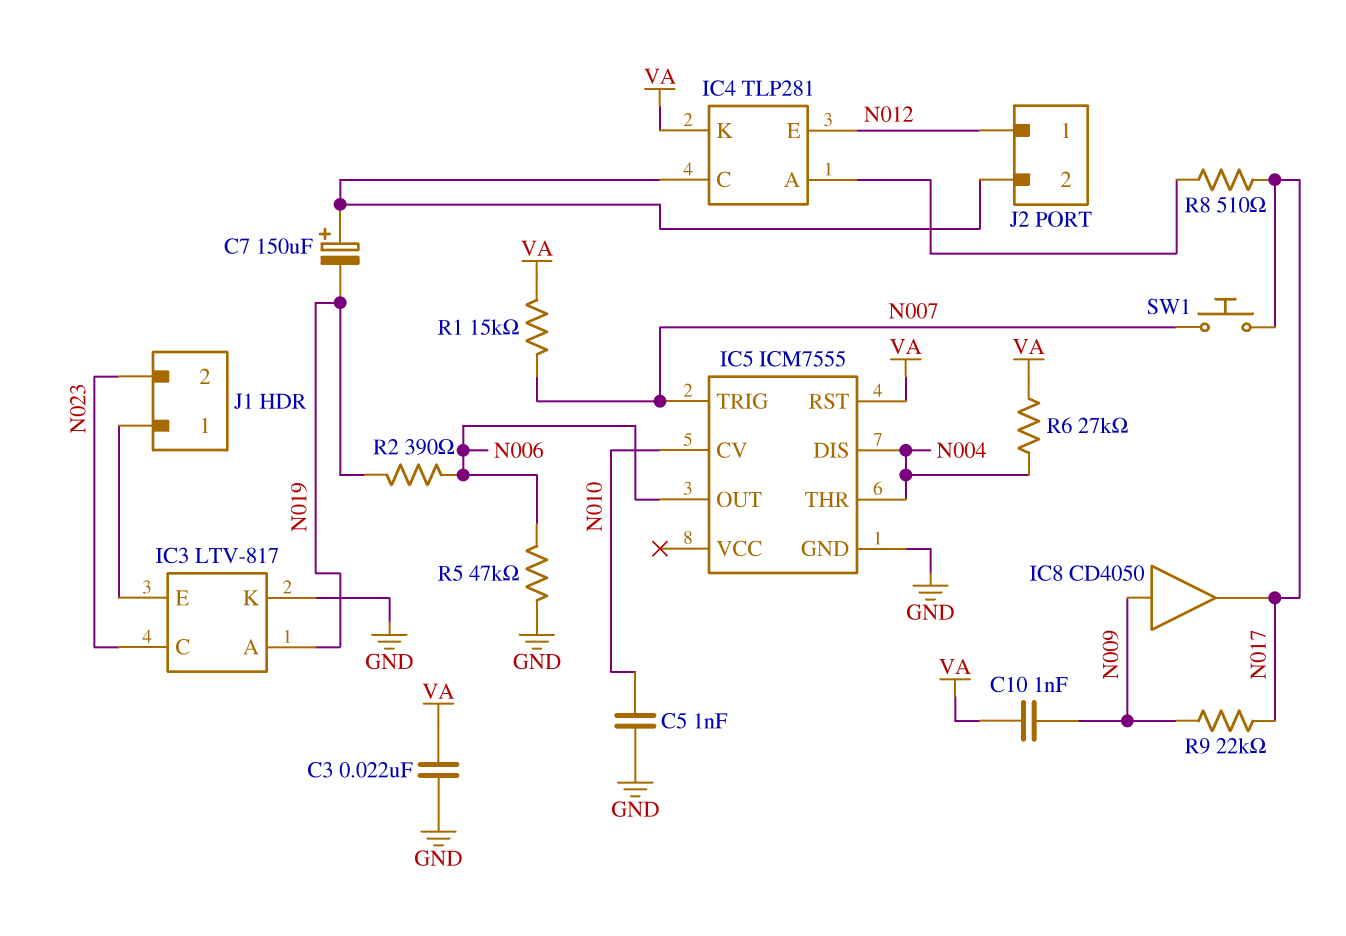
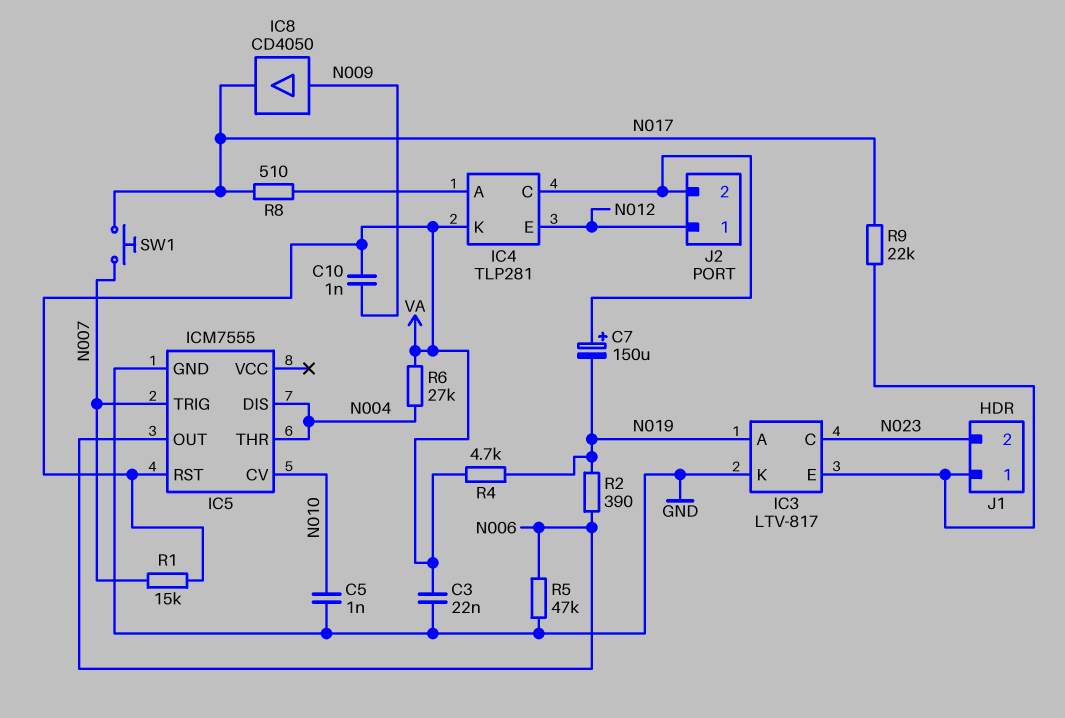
R4: none -> 4.7k (N019, VA)
R9: 22k (N009, N017) -> 22k (IC3/E, N017)

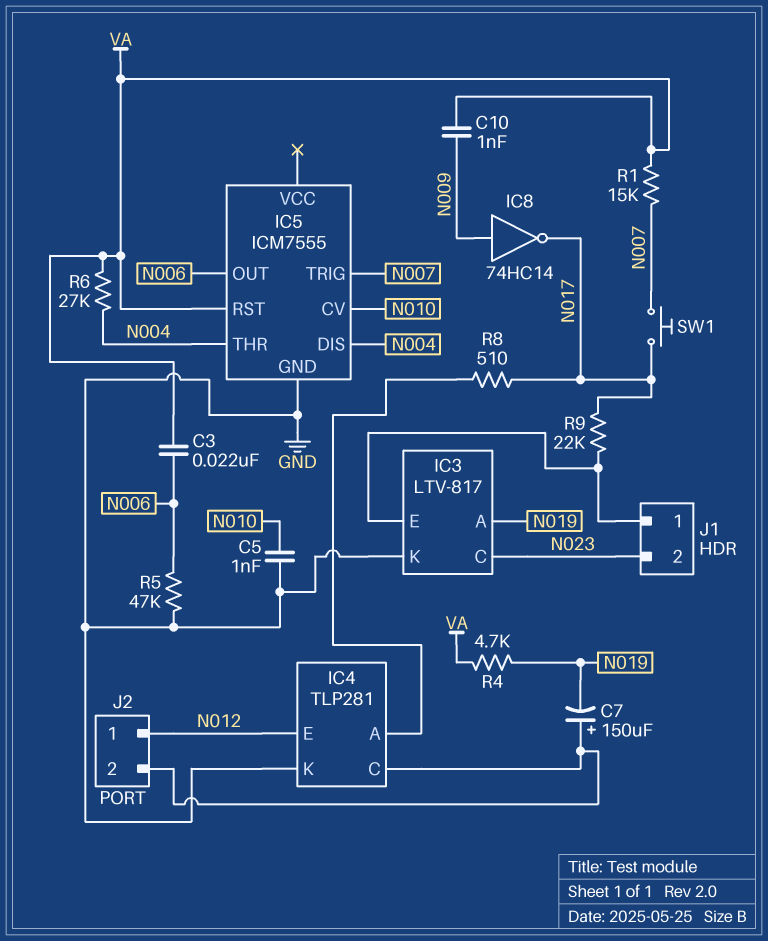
C3: 22nF (GND, VA) -> 22nF (N006, VA)
IC4 pin K: VA -> GND
IC8: buffer CD4050 (in N009, out N017) -> NOT 74HC14 (in N009, out N017)
R2: 390 (N006, N019) -> none

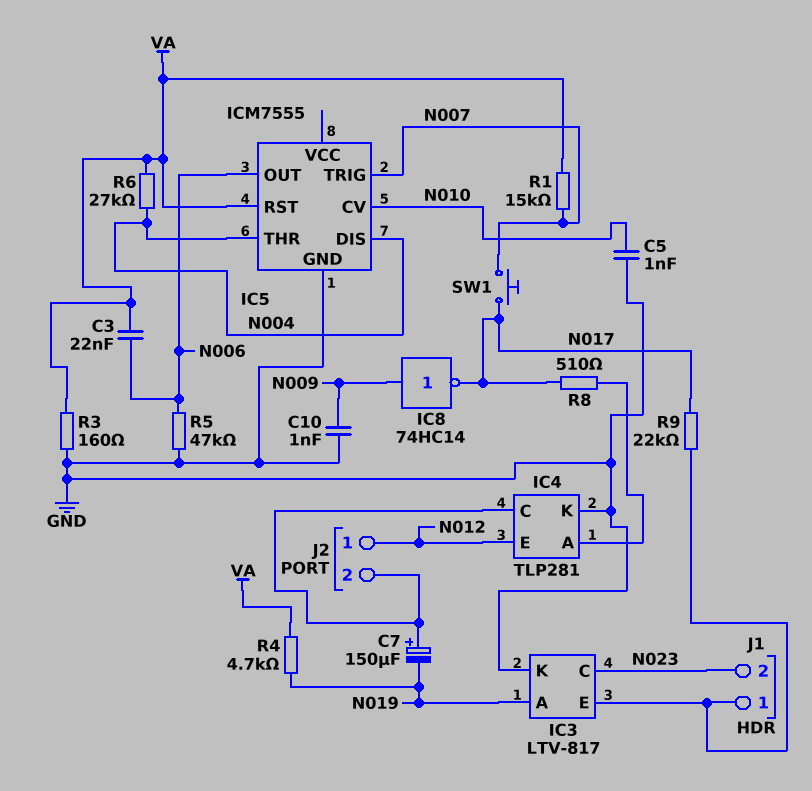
C10: 1nF (N009, VA) -> 1nF (GND, N009)
R3: none -> 160 (GND, VA)

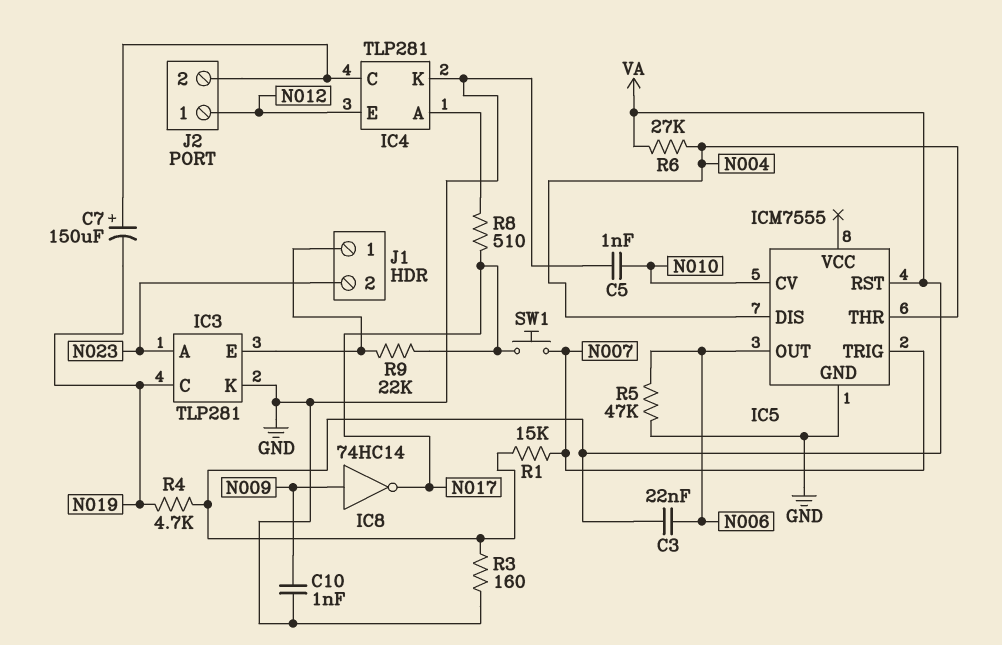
IC3: LTV-817 -> TLP281
IC3 pin A: N019 -> N023
IC3 pin C: N023 -> N019

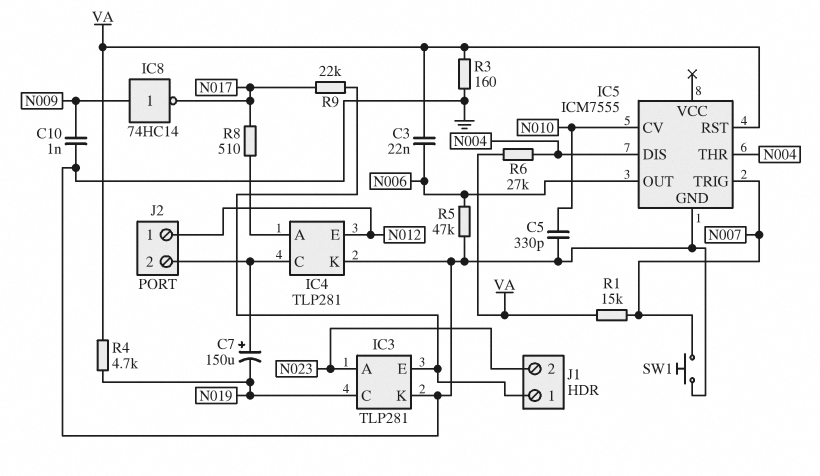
C5: 1nF (GND, N010) -> 330pF (GND, N010)
SW1: button (N007, N017) -> button (GND, N007)

